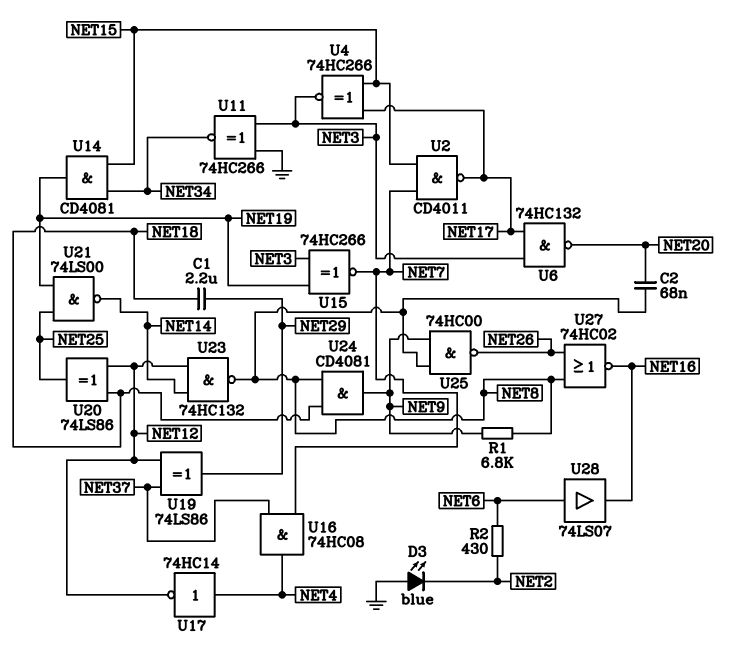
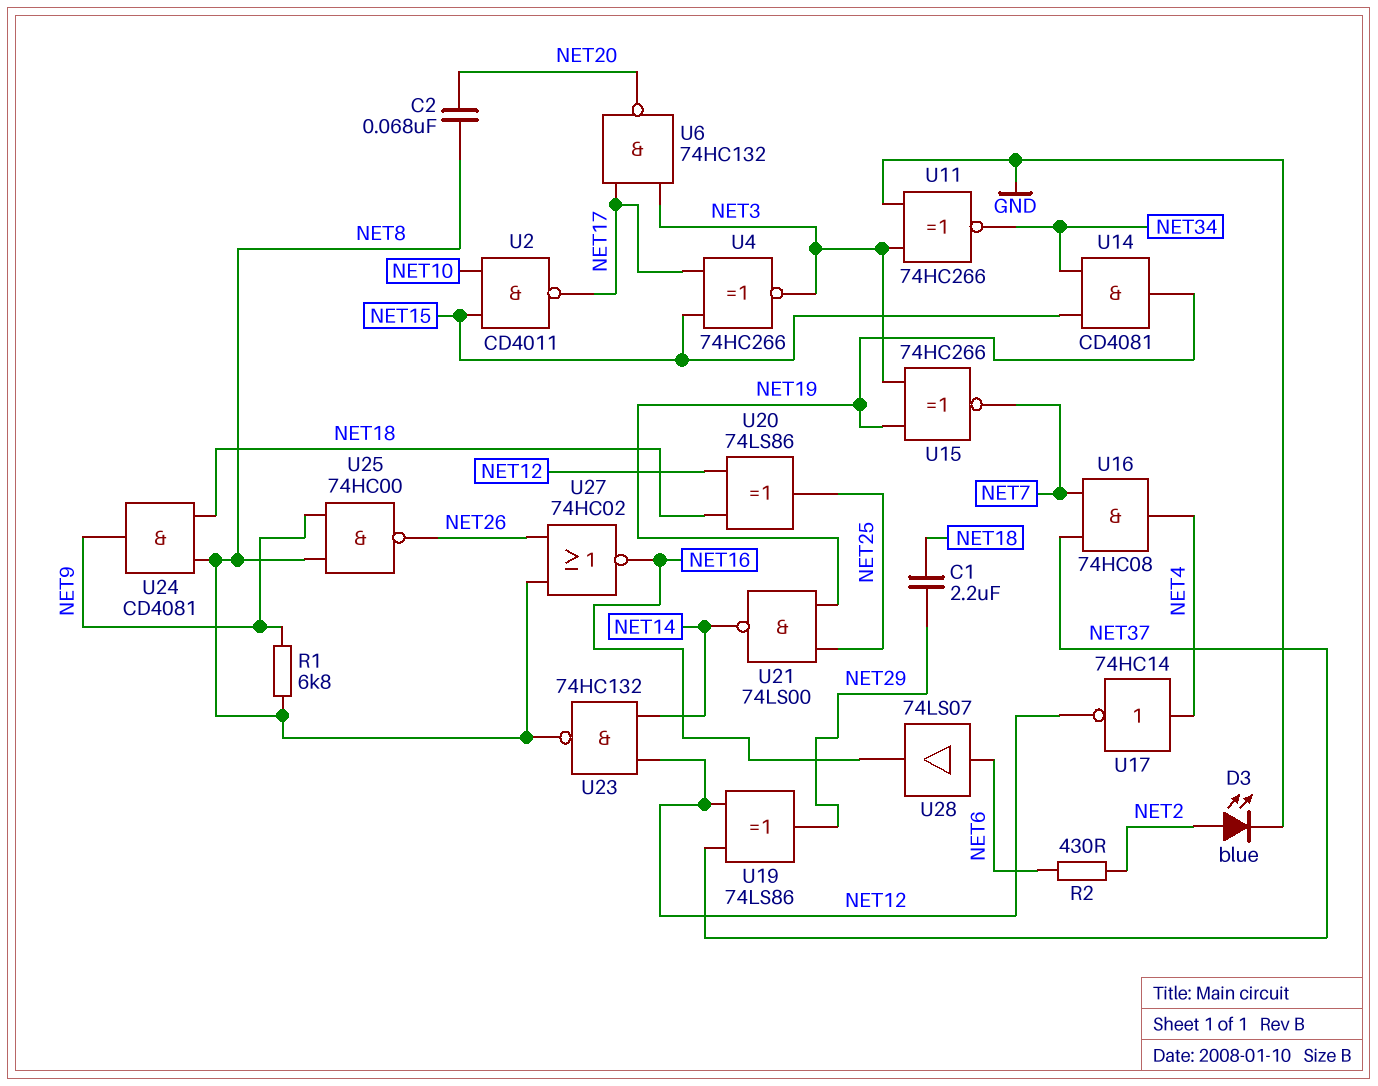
D3: LED blue (A GND, K NET2) -> LED blue (A NET2, K GND)
U2: NAND CD4011 (in NET7, in NET15, out NET17) -> NAND CD4011 (in NET10, in NET15, out NET17)

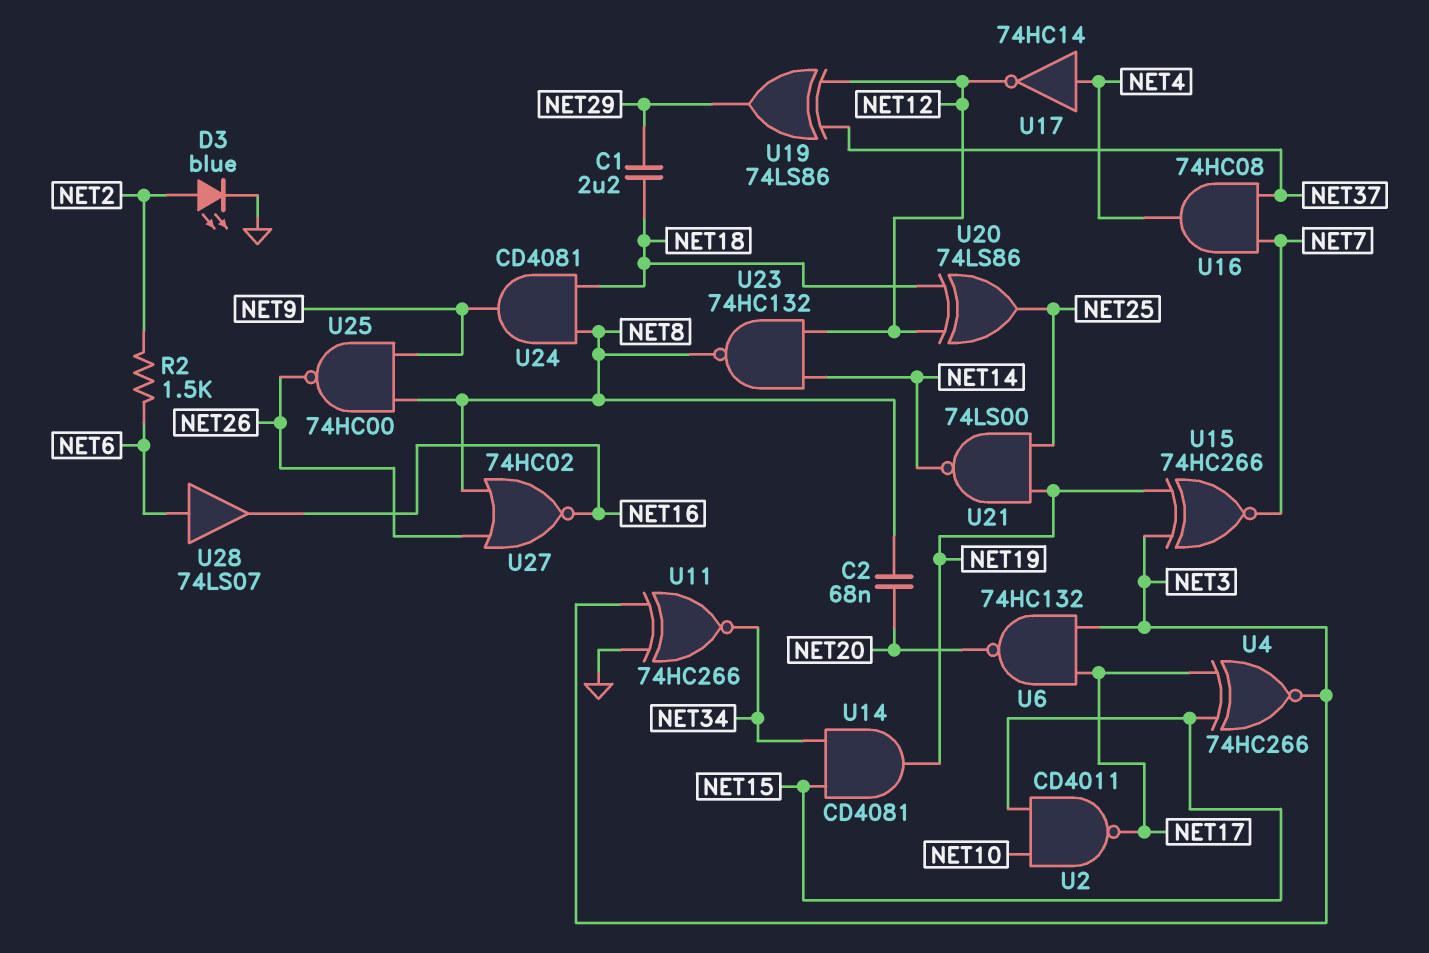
R1: 6.8k (NET8, NET9) -> none
R2: 430 (NET2, NET6) -> 1.5k (NET2, NET6)

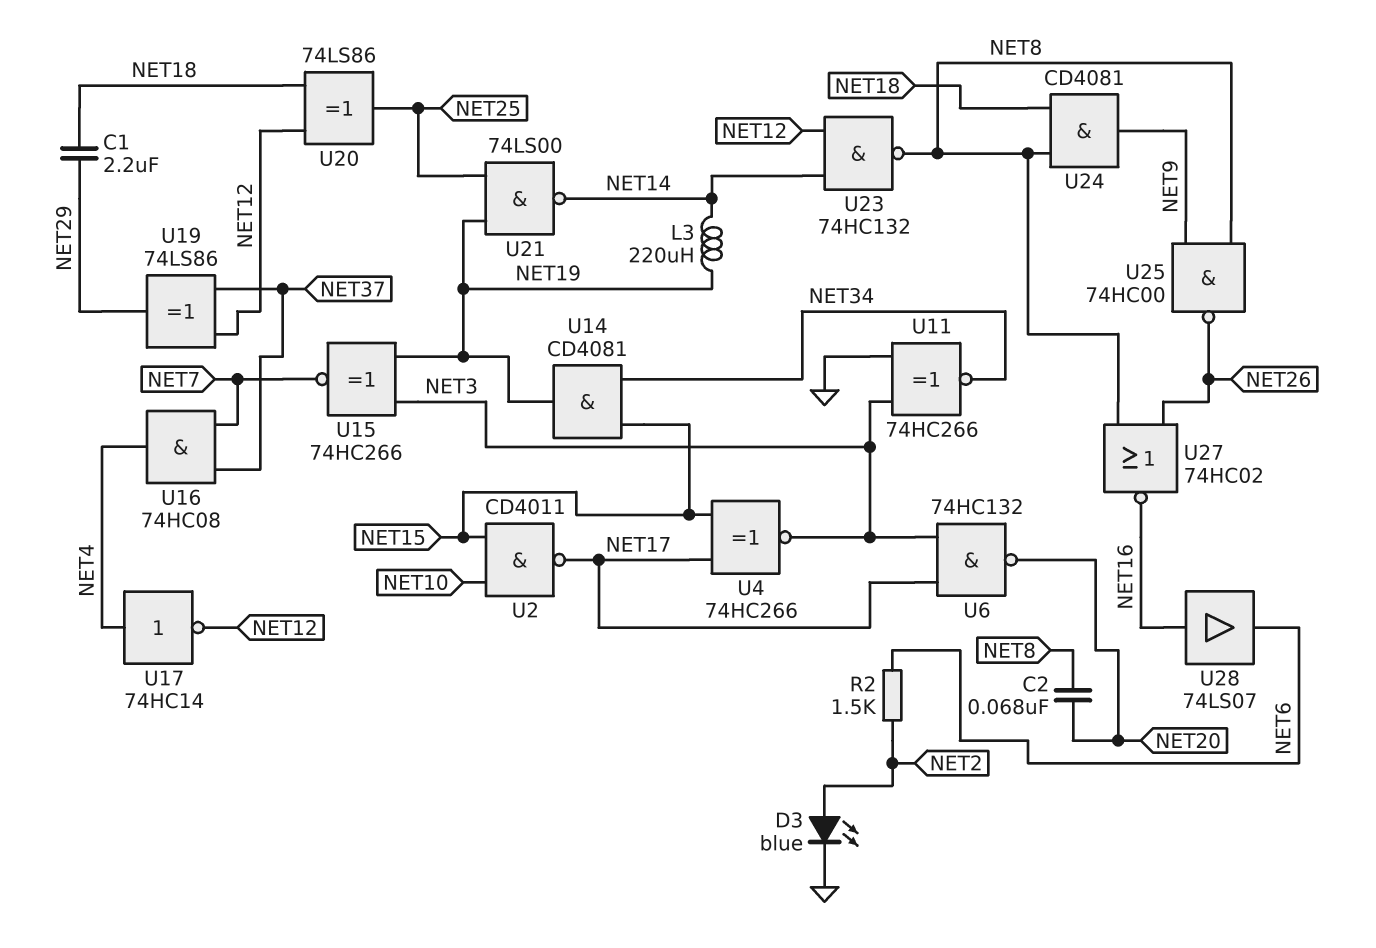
L3: none -> 220uH (NET14, NET19)
U28: buffer 74LS07 (in NET6, out NET16) -> buffer 74LS07 (in NET16, out NET6)

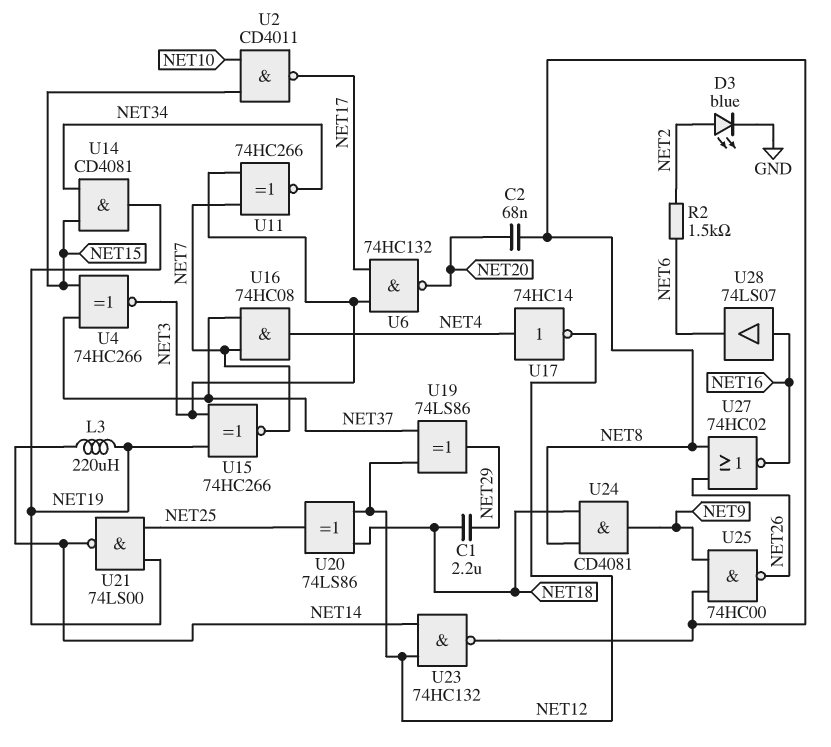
U4: XNOR 74HC266 (in NET15, in NET17, out NET3) -> XNOR 74HC266 (in NET15, in NET37, out NET3)
U11: XNOR 74HC266 (in GND, in NET3, out NET34) -> XNOR 74HC266 (in NET3, in NET7, out NET34)

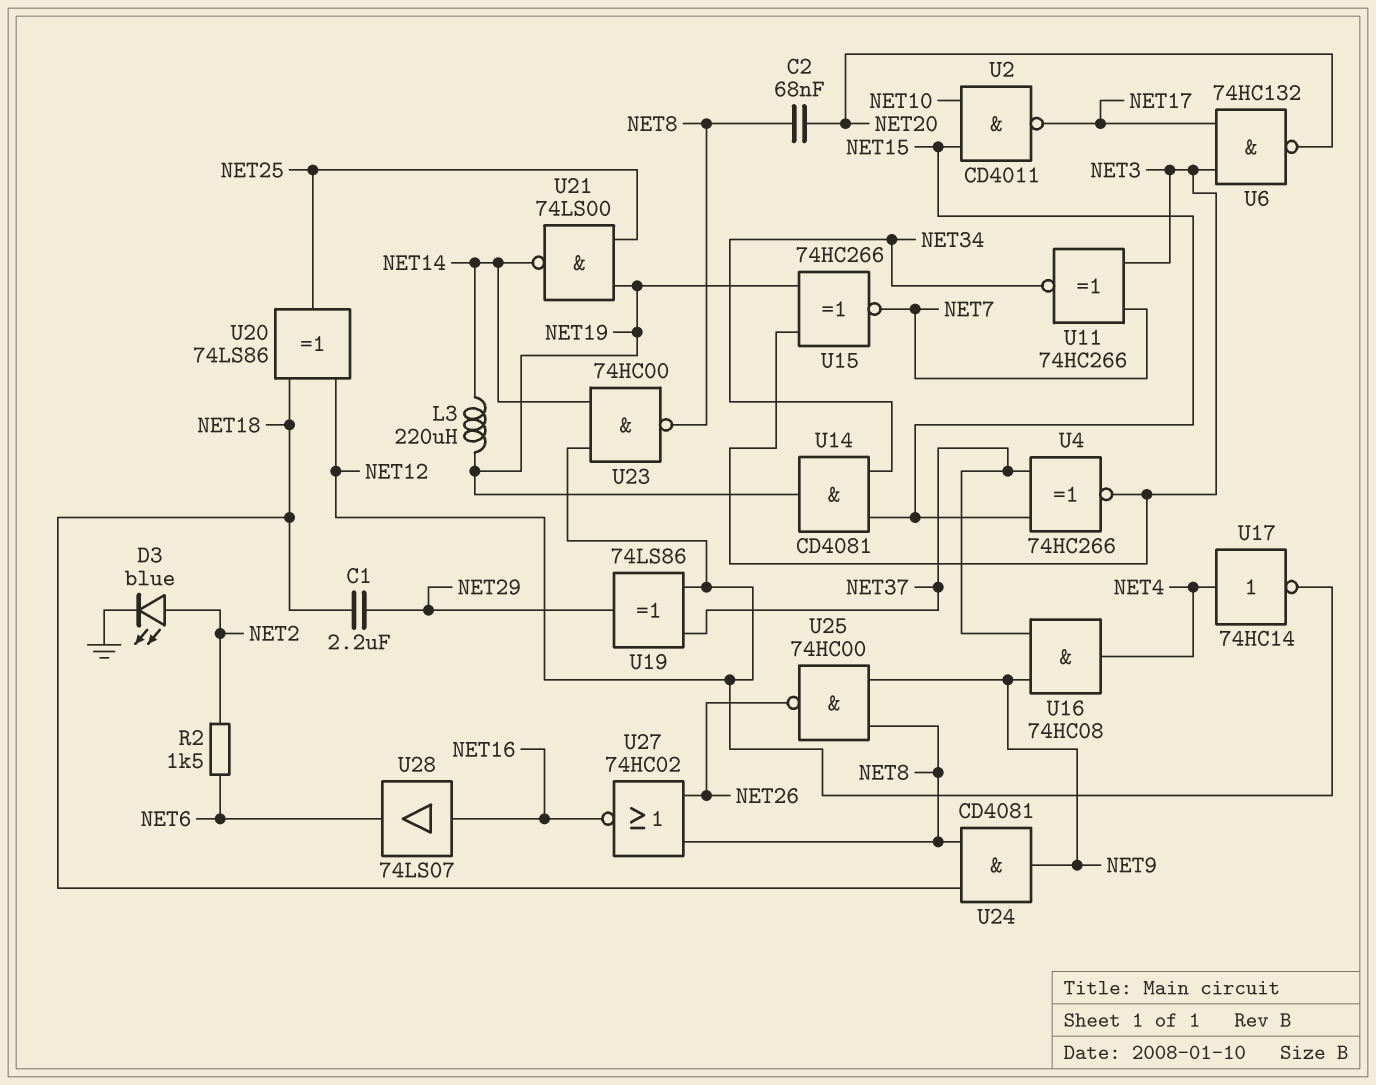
U16: AND 74HC08 (in NET7, in NET37, out NET4) -> AND 74HC08 (in NET9, in NET37, out NET4)
U23: NAND 74HC132 (in NET12, in NET14, out NET8) -> NAND 74HC00 (in NET12, in NET14, out NET8)

